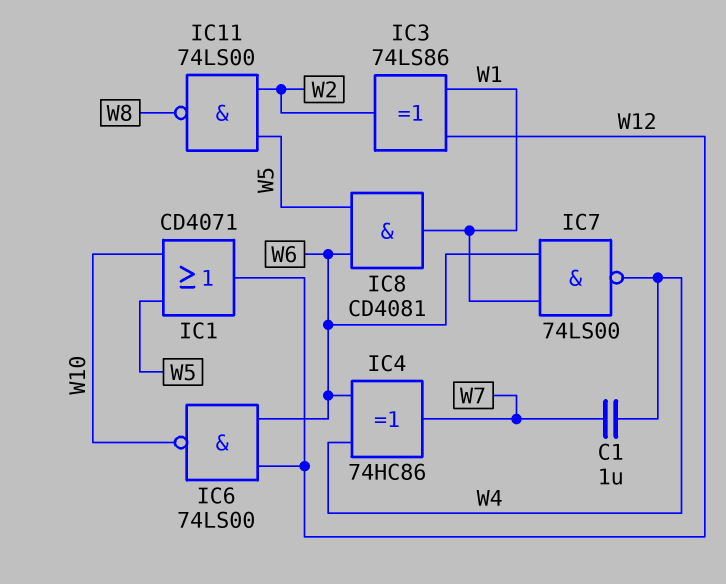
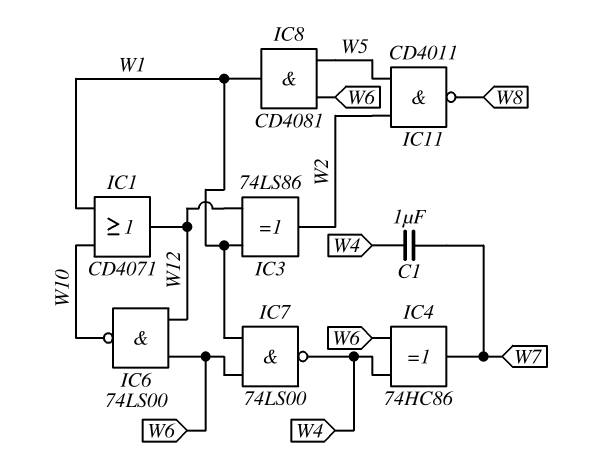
IC1: OR CD4071 (in W5, in W10, out W12) -> OR CD4071 (in W1, in W10, out W12)
IC11: NAND 74LS00 (in W2, in W5, out W8) -> NAND CD4011 (in W2, in W5, out W8)

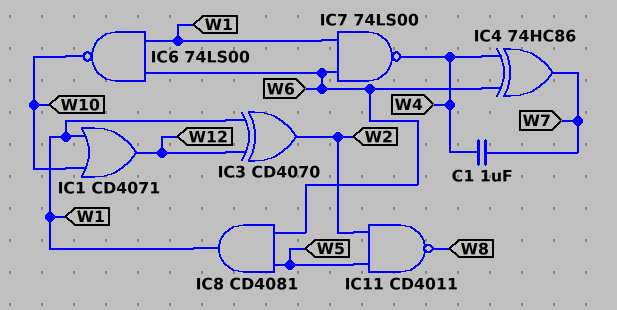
IC3: XOR 74LS86 (in W1, in W12, out W2) -> XOR CD4070 (in W1, in W12, out W2)
IC6: NAND 74LS00 (in W6, in W12, out W10) -> NAND 74LS00 (in W1, in W6, out W10)

